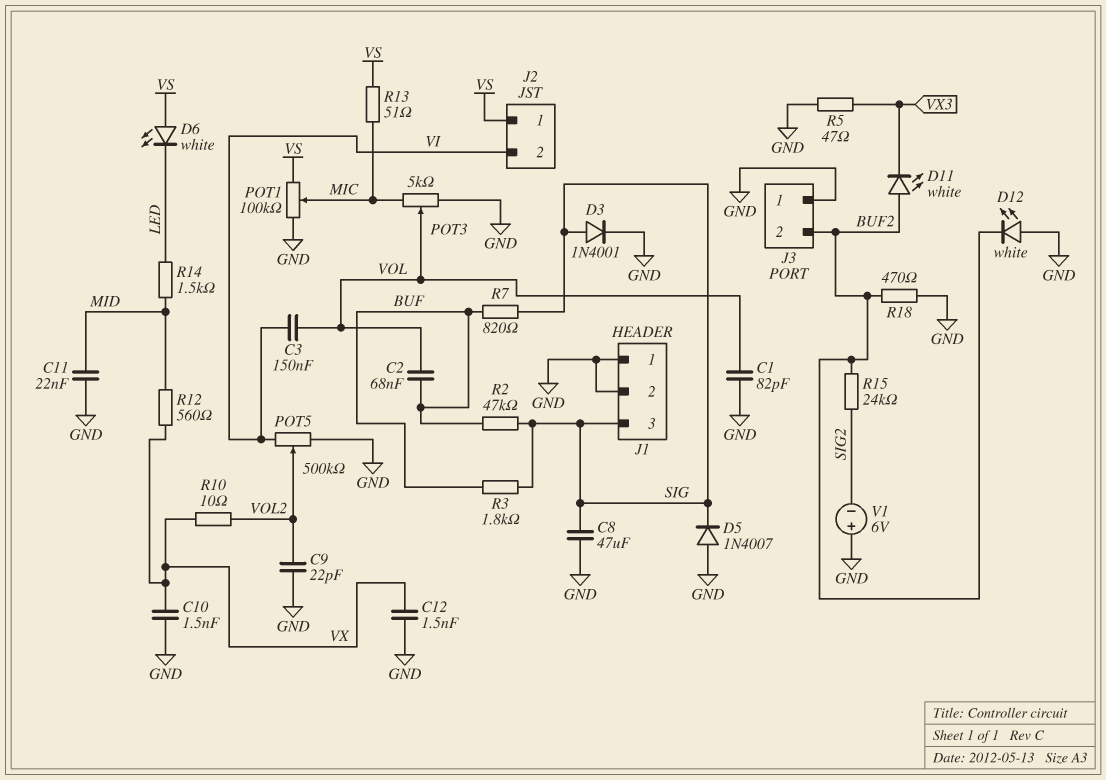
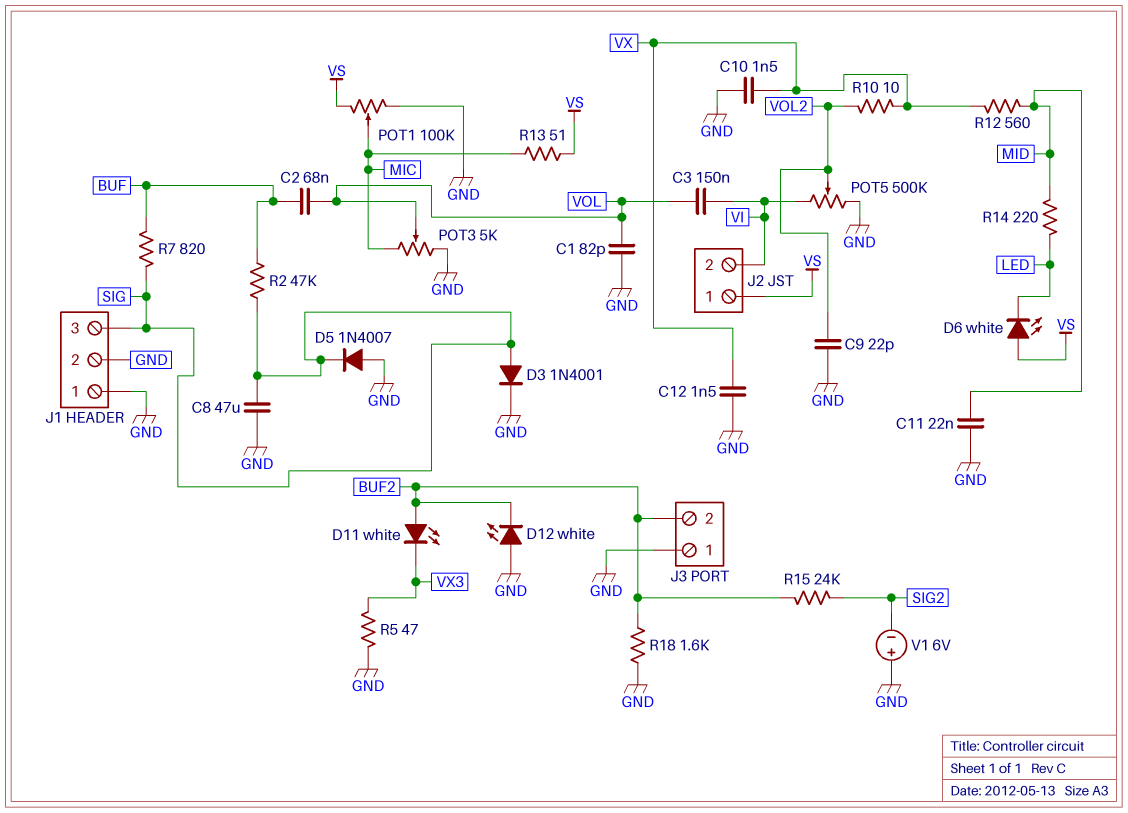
R3: 1.8k (BUF, SIG) -> none
R14: 1.5k (LED, MID) -> 220 (LED, MID)
R18: 470 (BUF2, GND) -> 1.6k (BUF2, GND)

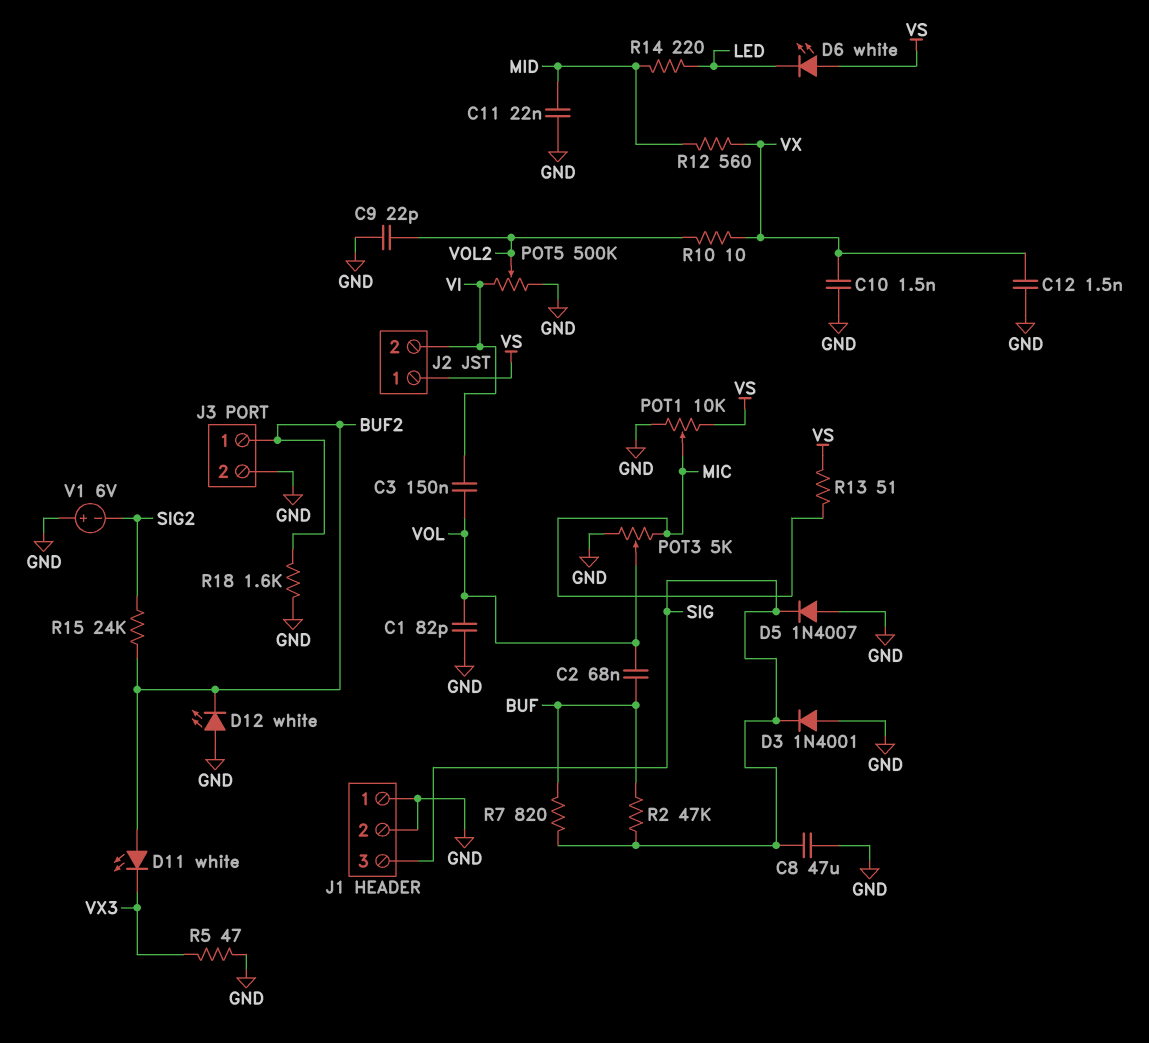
D3: diode 1N4001 (A SIG, K GND) -> diode 1N4001 (A GND, K SIG)
J3 pin 1: GND -> BUF2
J3 pin 2: BUF2 -> GND
POT1: 100k (GND, VS, wiper MIC) -> 10k (GND, VS, wiper MIC)

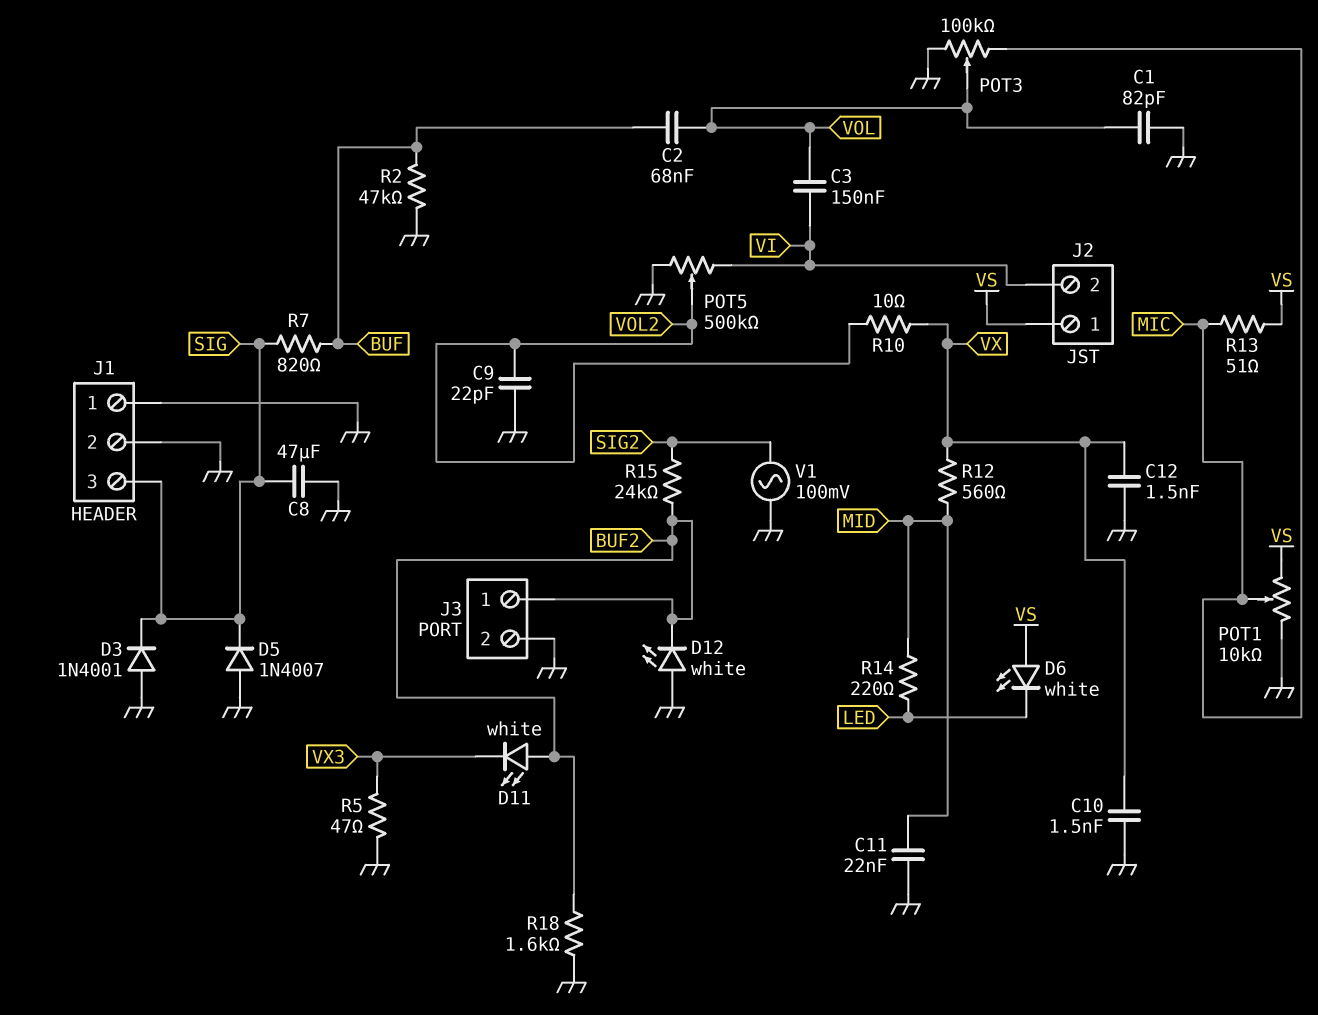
POT3: 5k (GND, MIC, wiper VOL) -> 100k (GND, MIC, wiper VOL)
R2: 47k (BUF, SIG) -> 47k (BUF, GND)
V1: 6V (plus GND, minus SIG2) -> AC 100mV (GND, SIG2)

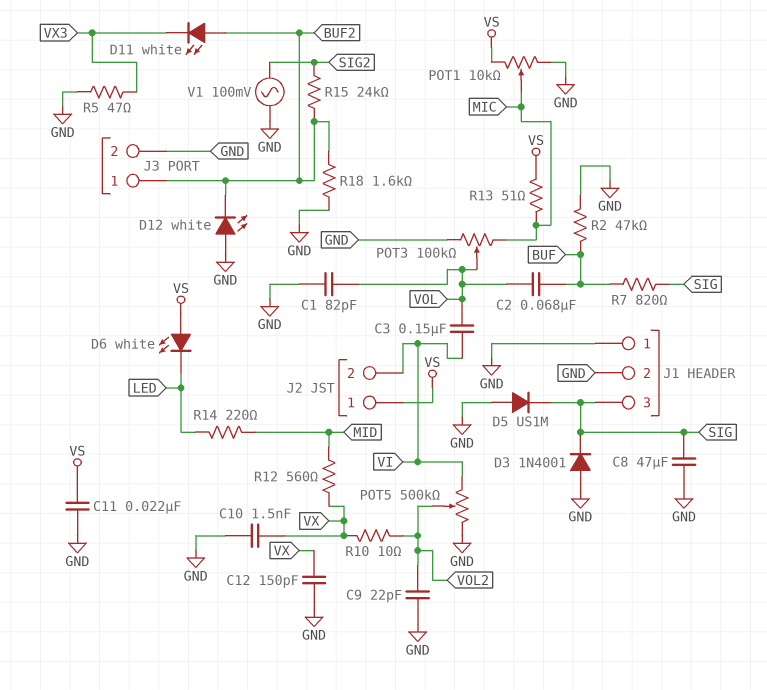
C11: 22nF (GND, MID) -> 22nF (GND, VS)
C12: 1.5nF (GND, VX) -> 150pF (GND, VX)
D5: diode 1N4007 (A GND, K SIG) -> diode US1M (A GND, K SIG)

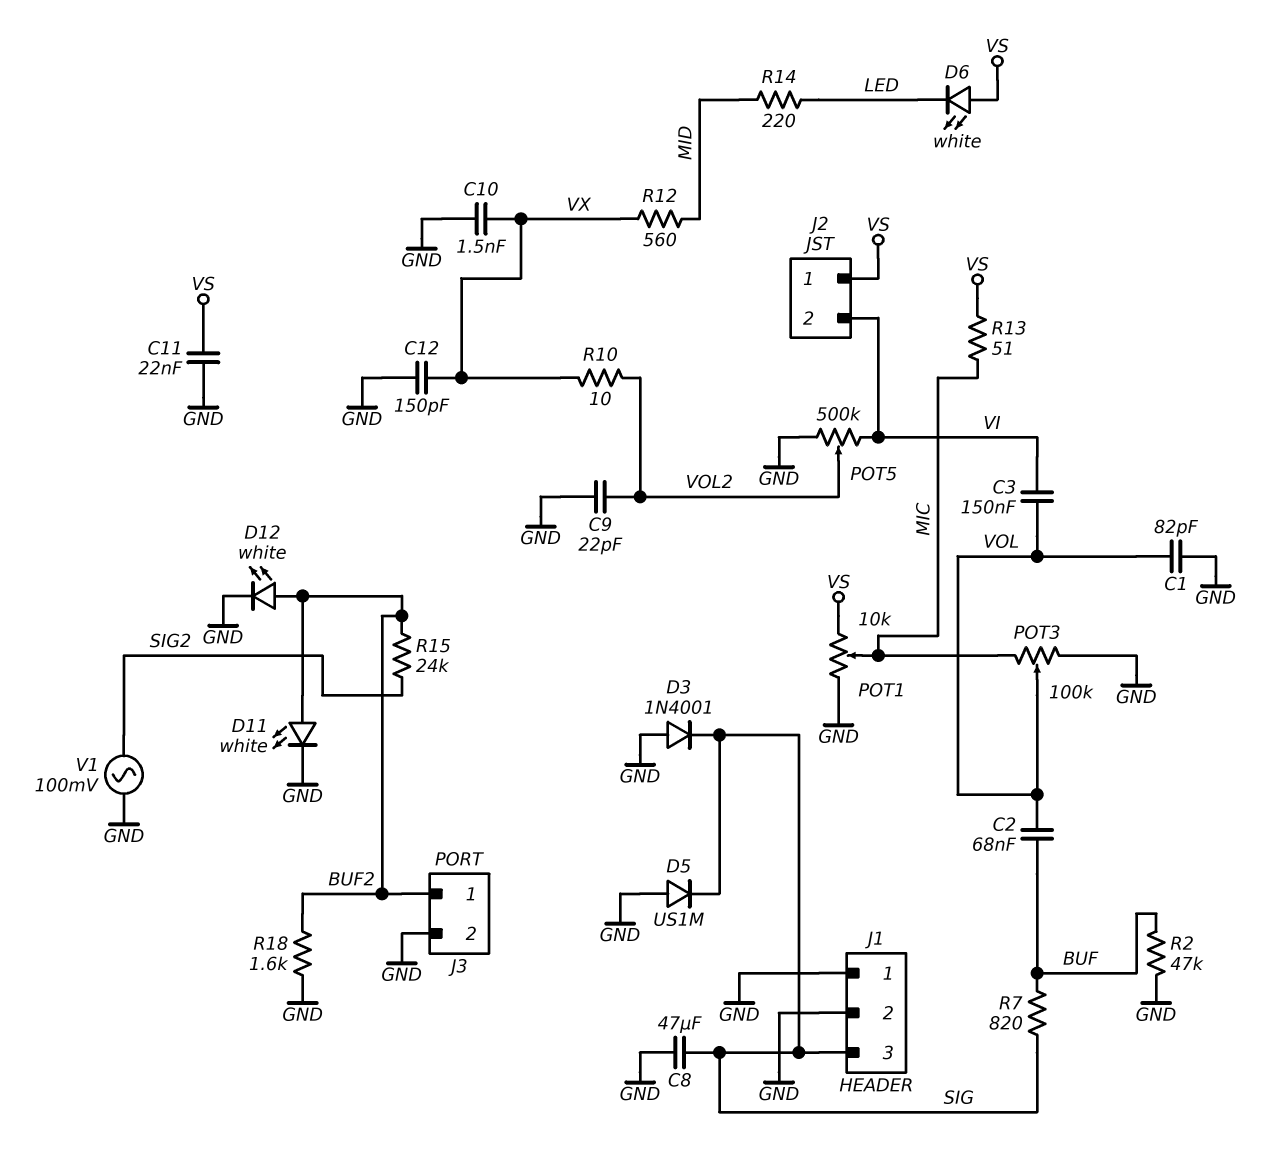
D11: LED white (A BUF2, K VX3) -> LED white (A BUF2, K GND)
D12: LED white (A GND, K BUF2) -> LED white (A BUF2, K GND)
R5: 47 (GND, VX3) -> none

